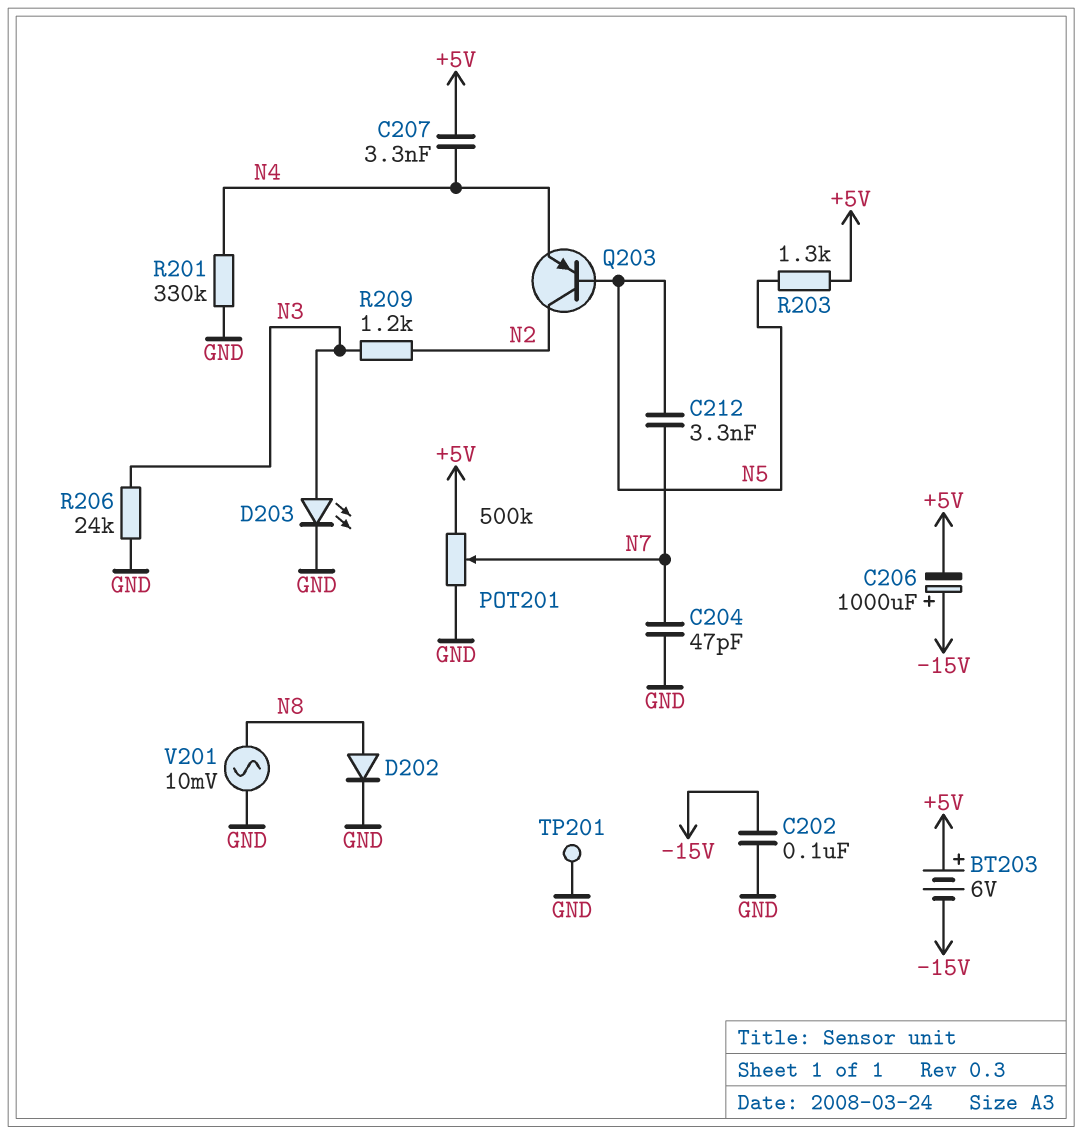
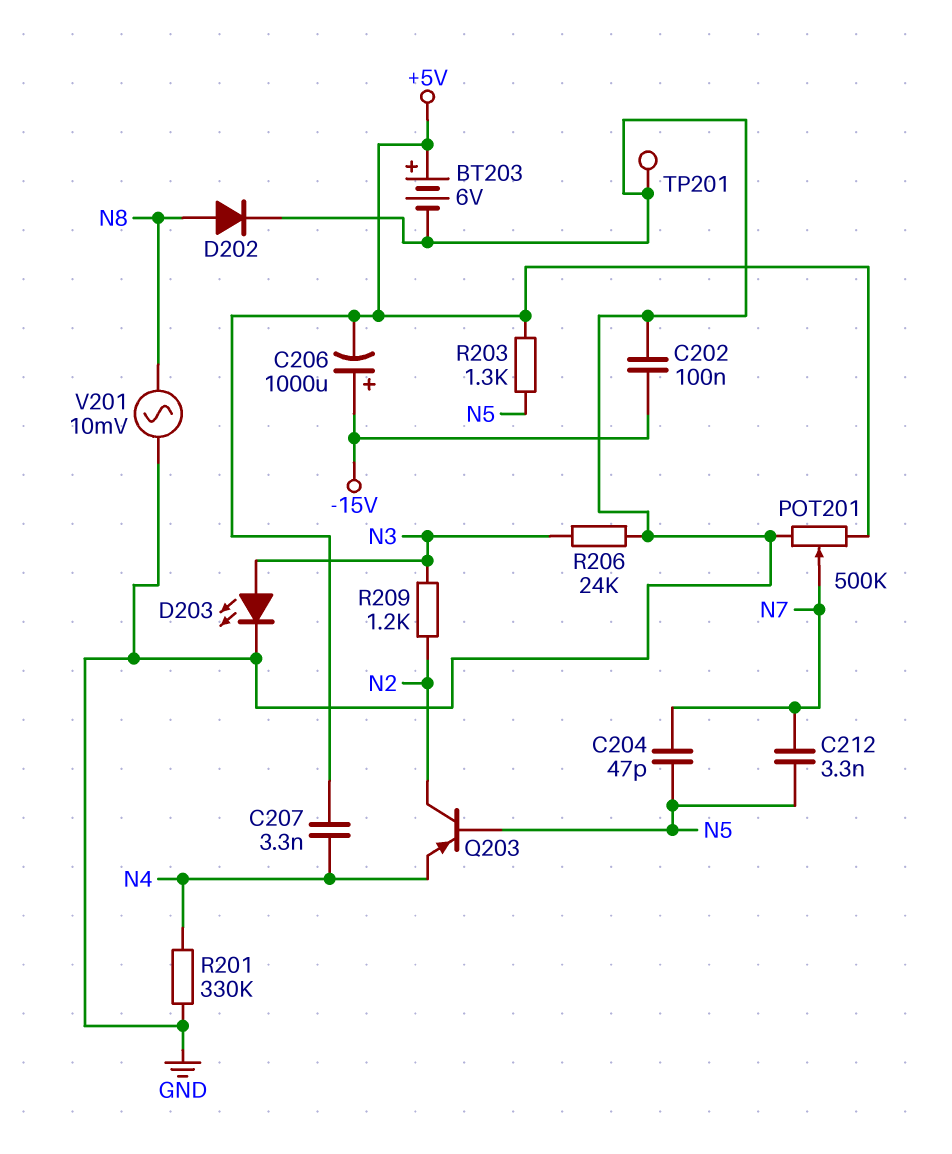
BT203: 6V (plus +5V, minus -15V) -> 6V (plus +5V, minus GND)
C204: 47pF (GND, N7) -> 47pF (N5, N7)

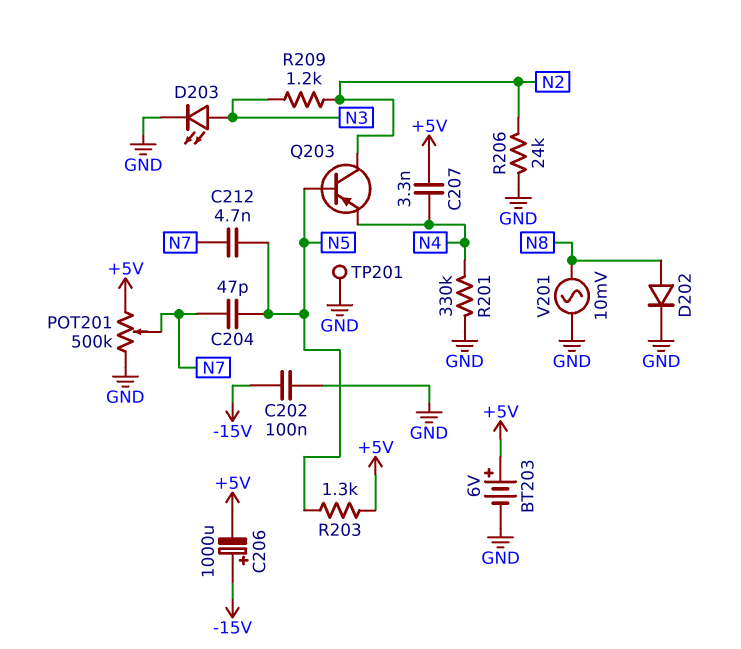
C212: 3.3nF (N5, N7) -> 4.7nF (N5, N7)
R206: 24k (GND, N3) -> 24k (GND, N2)

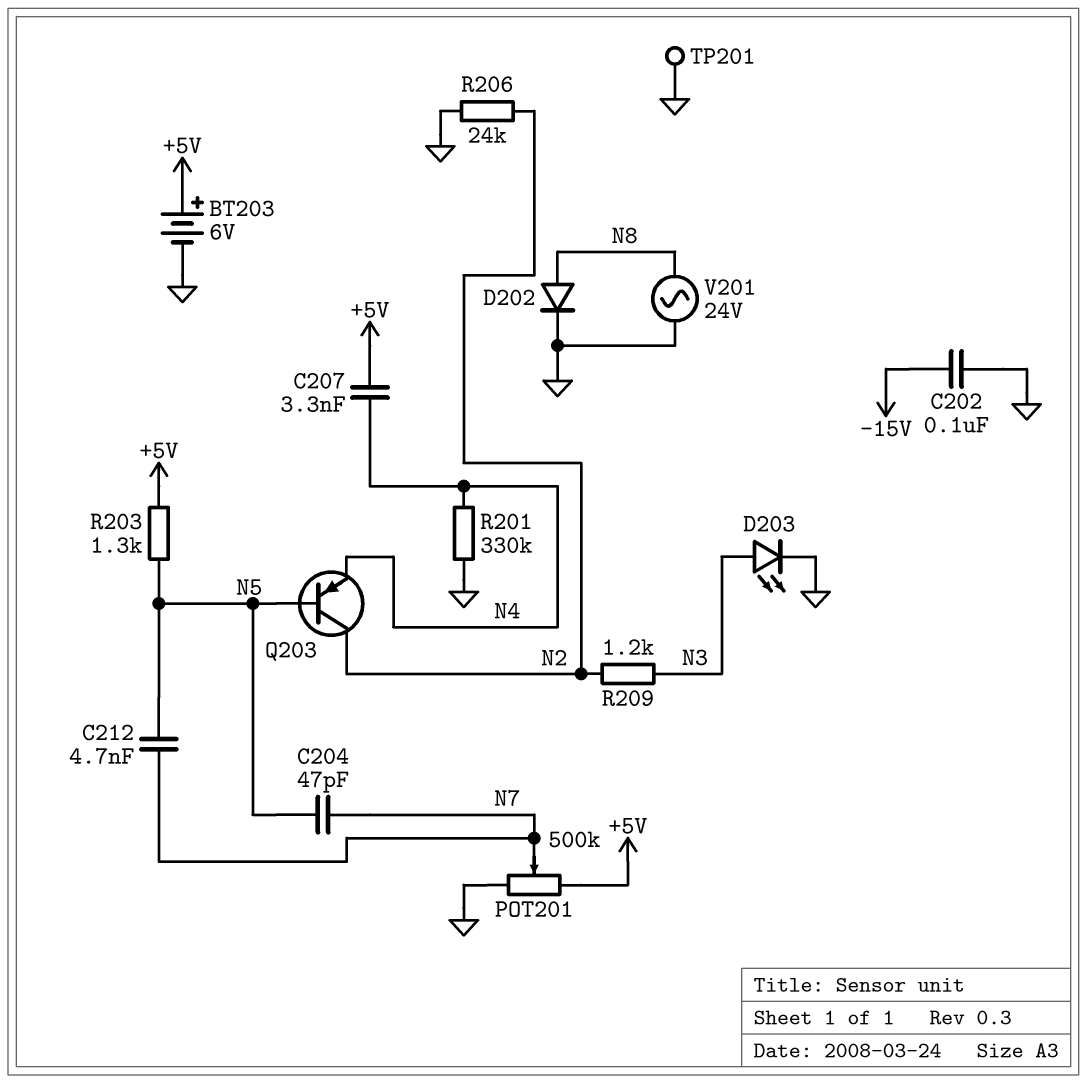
C206: 1000uF (plus -15V, minus +5V) -> none
V201: AC 10mV (GND, N8) -> AC 24V (GND, N8)

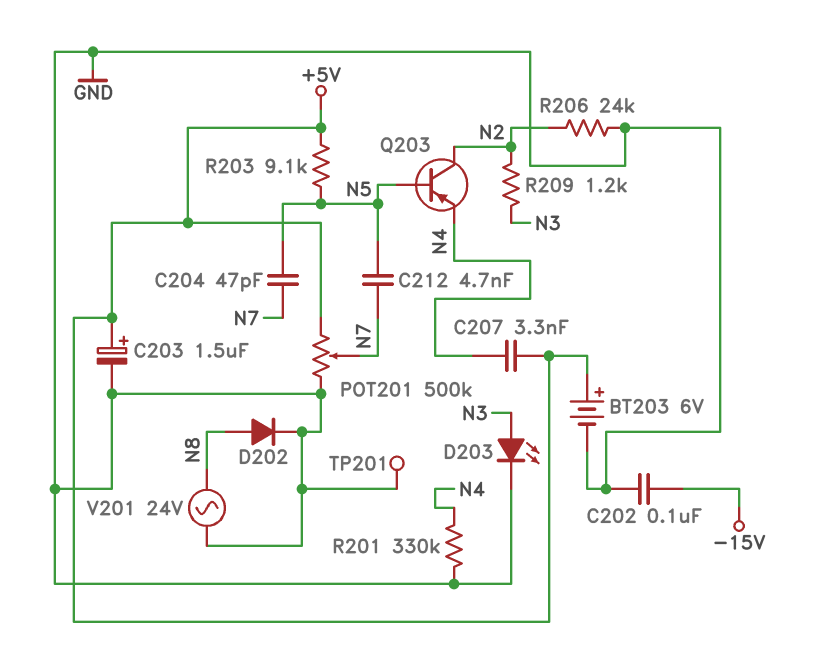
C203: none -> 1.5uF (plus +5V, minus GND)
R203: 1.3k (+5V, N5) -> 9.1k (+5V, N5)

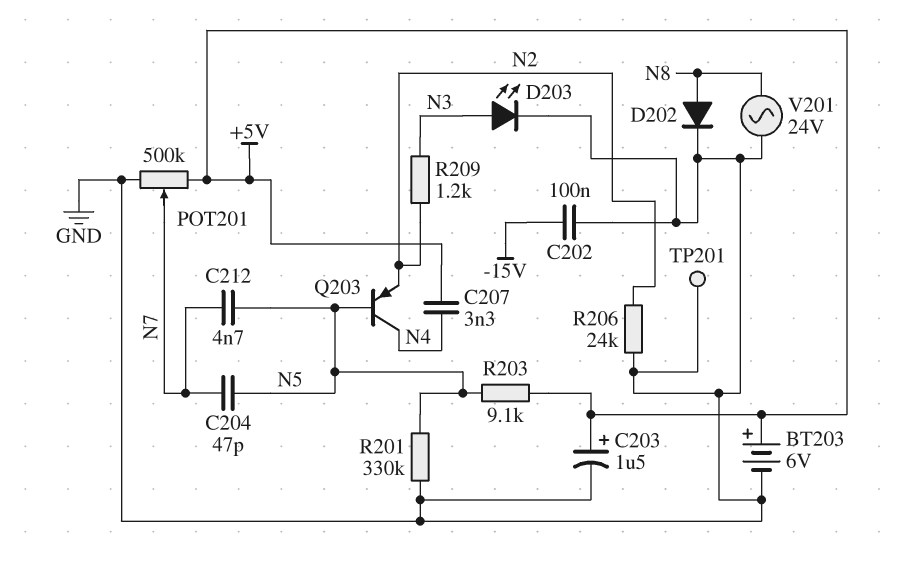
Q203: PNP (B N5, C N2, E N4) -> PNP (B N5, C N4, E N2)
R201: 330k (GND, N4) -> 330k (GND, N5)

